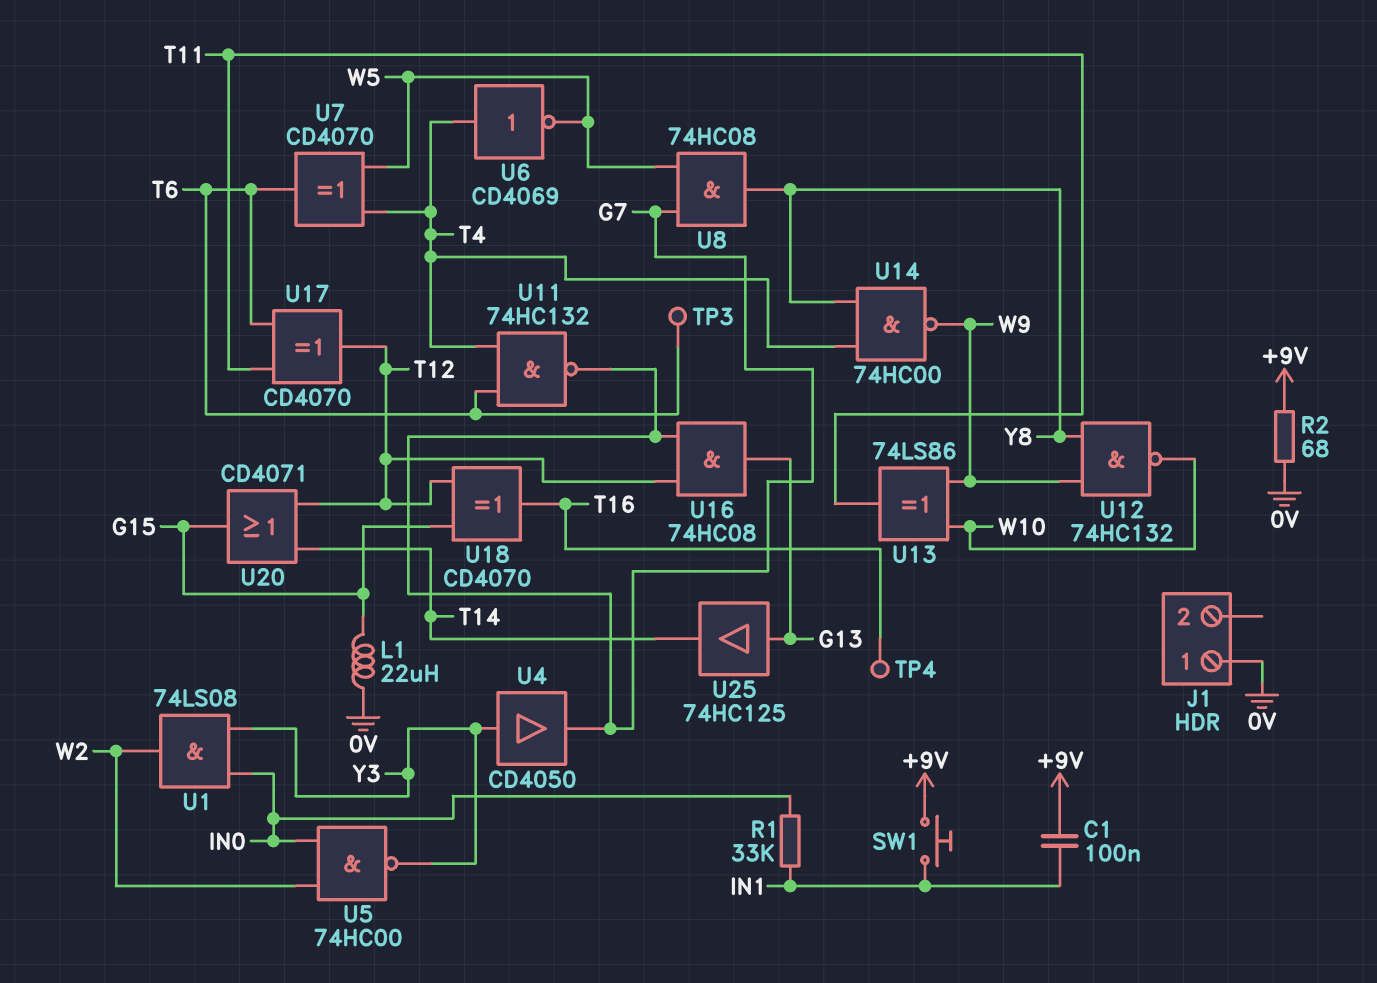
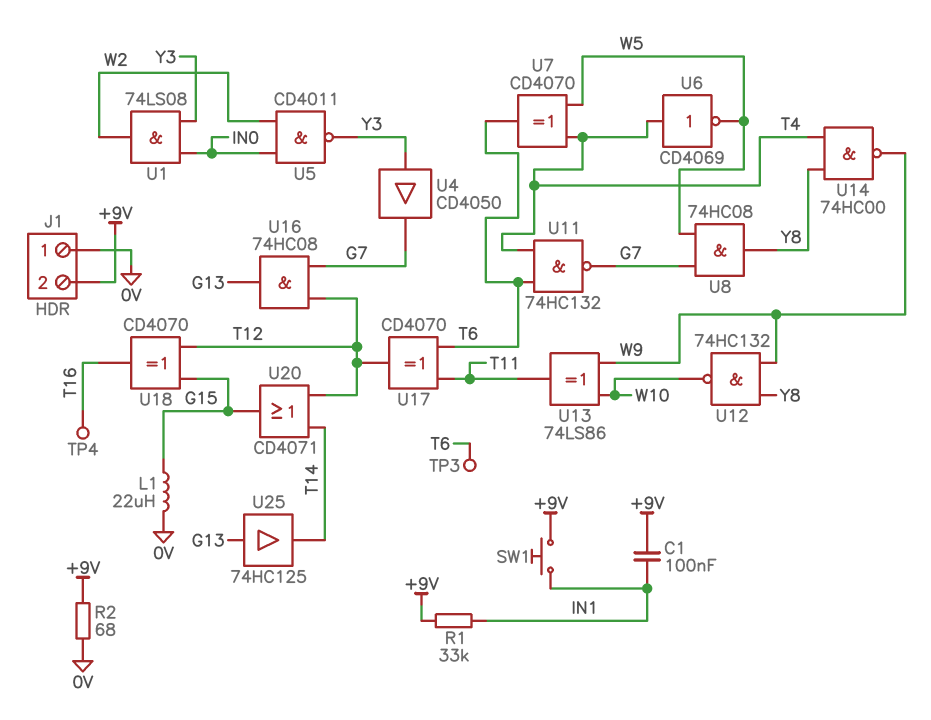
J1 pin 2: none -> +9V
R1: 33k (IN0, IN1) -> 33k (+9V, IN1)
U5: NAND 74HC00 (in IN0, in W2, out Y3) -> NAND CD4011 (in IN0, in W2, out Y3)

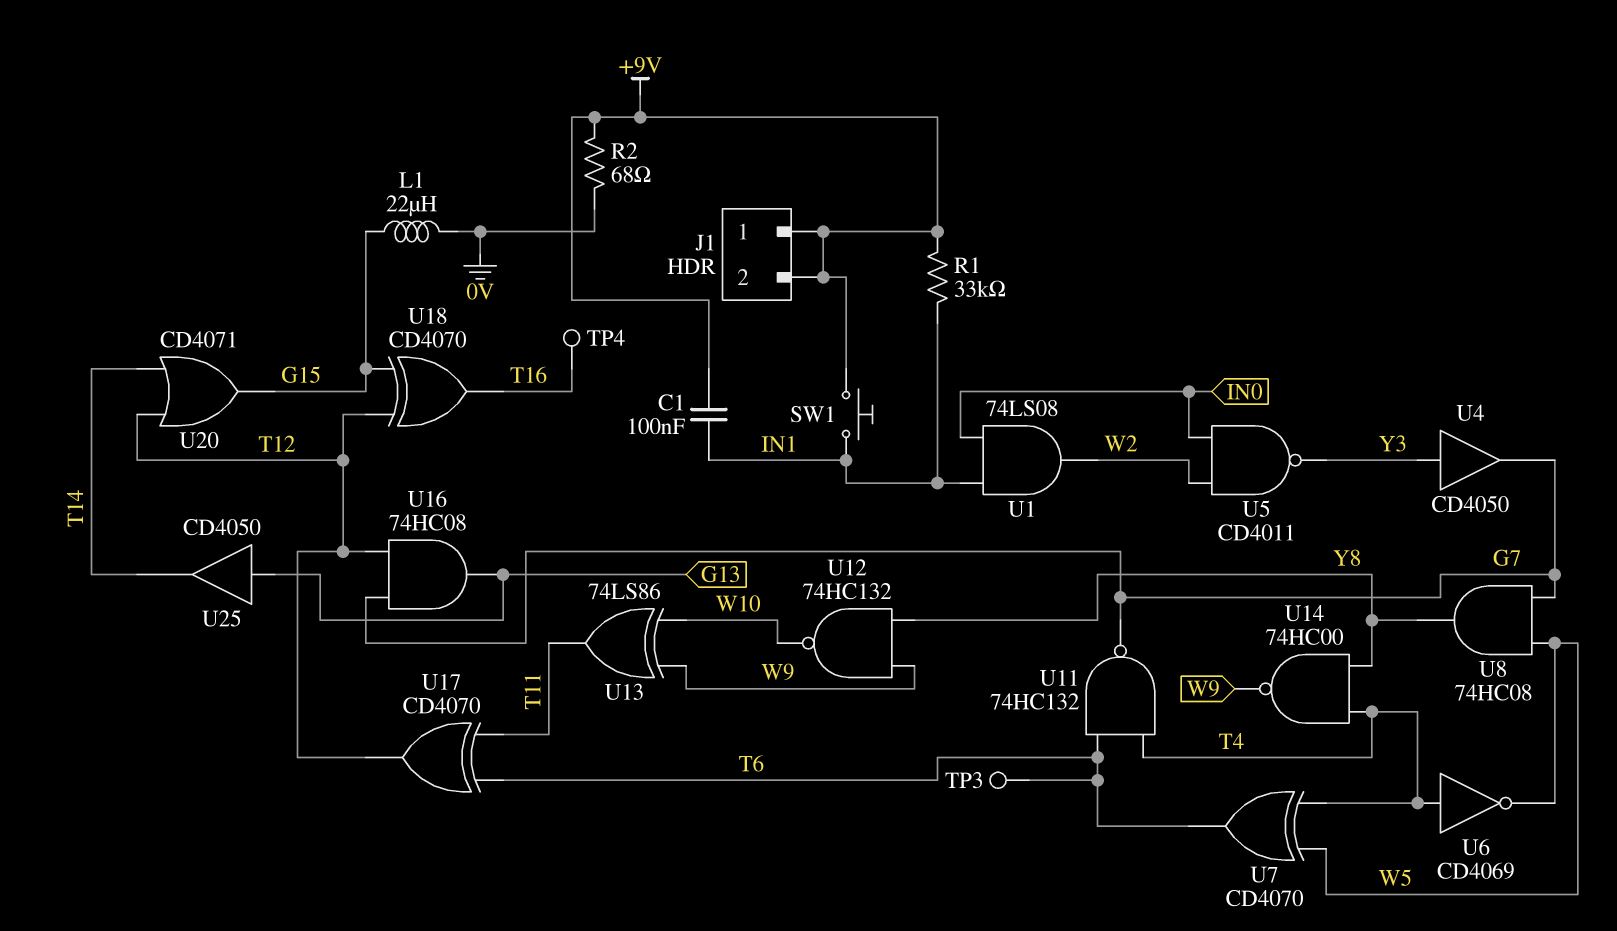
J1 pin 1: 0V -> +9V
U1: AND 74LS08 (in IN0, in Y3, out W2) -> AND 74LS08 (in IN0, in IN1, out W2)
U25: buffer 74HC125 (in G13, out T14) -> buffer CD4050 (in G13, out T14)

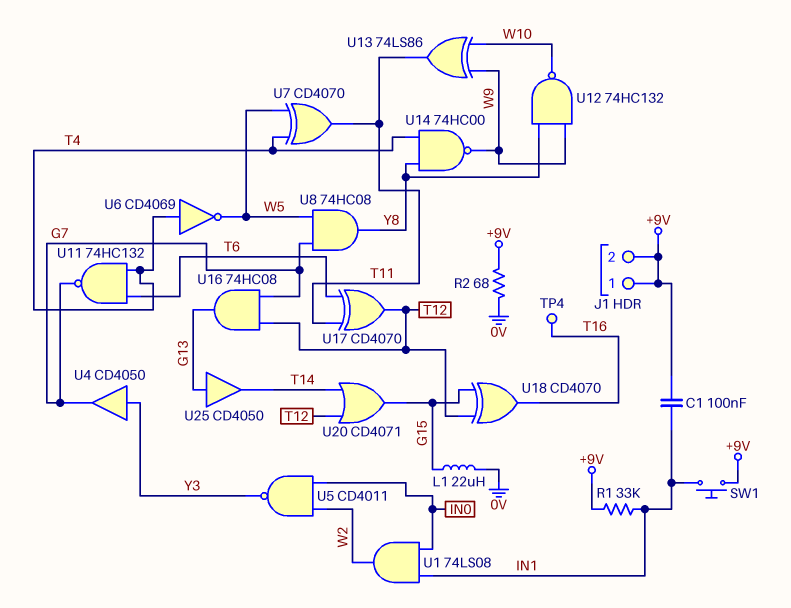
TP3: test point (T6) -> none
U7: XOR CD4070 (in T4, in W5, out T6) -> XOR CD4070 (in T4, in W5, out T11)

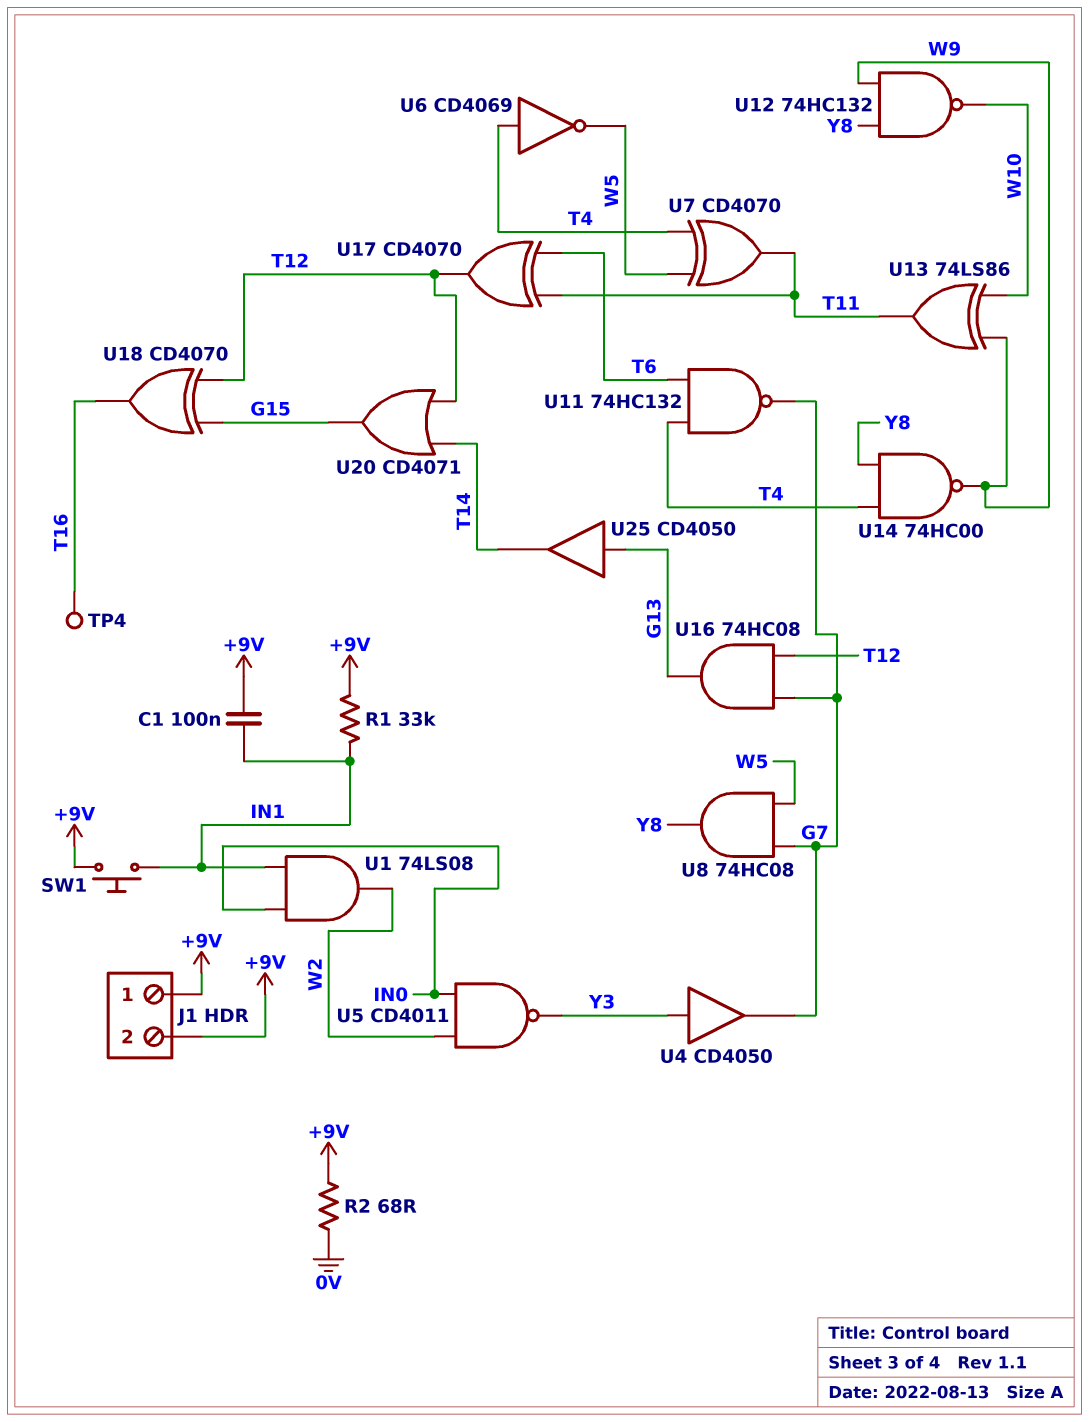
L1: 22uH (0V, G15) -> none

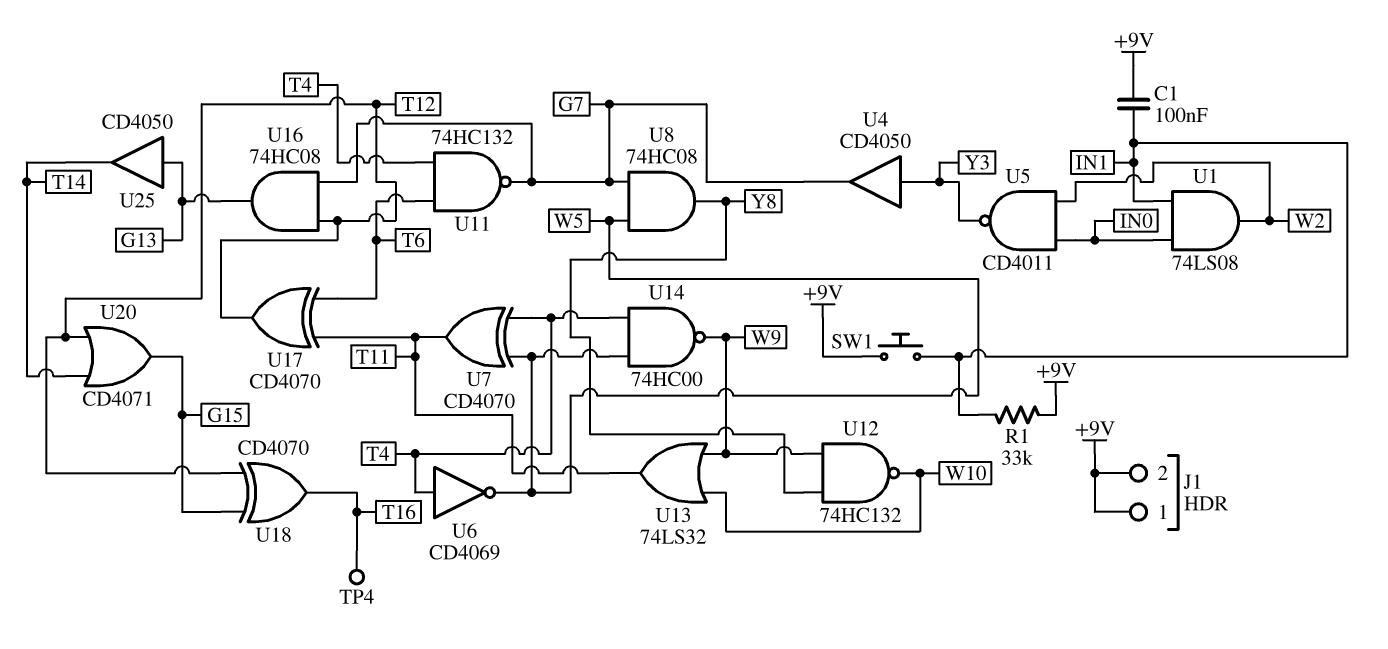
R2: 68 (+9V, 0V) -> none
U13: XOR 74LS86 (in W9, in W10, out T11) -> OR 74LS32 (in W9, in W10, out T11)
U14: NAND 74HC00 (in T4, in Y8, out W9) -> NAND 74HC00 (in T4, in W5, out W9)

